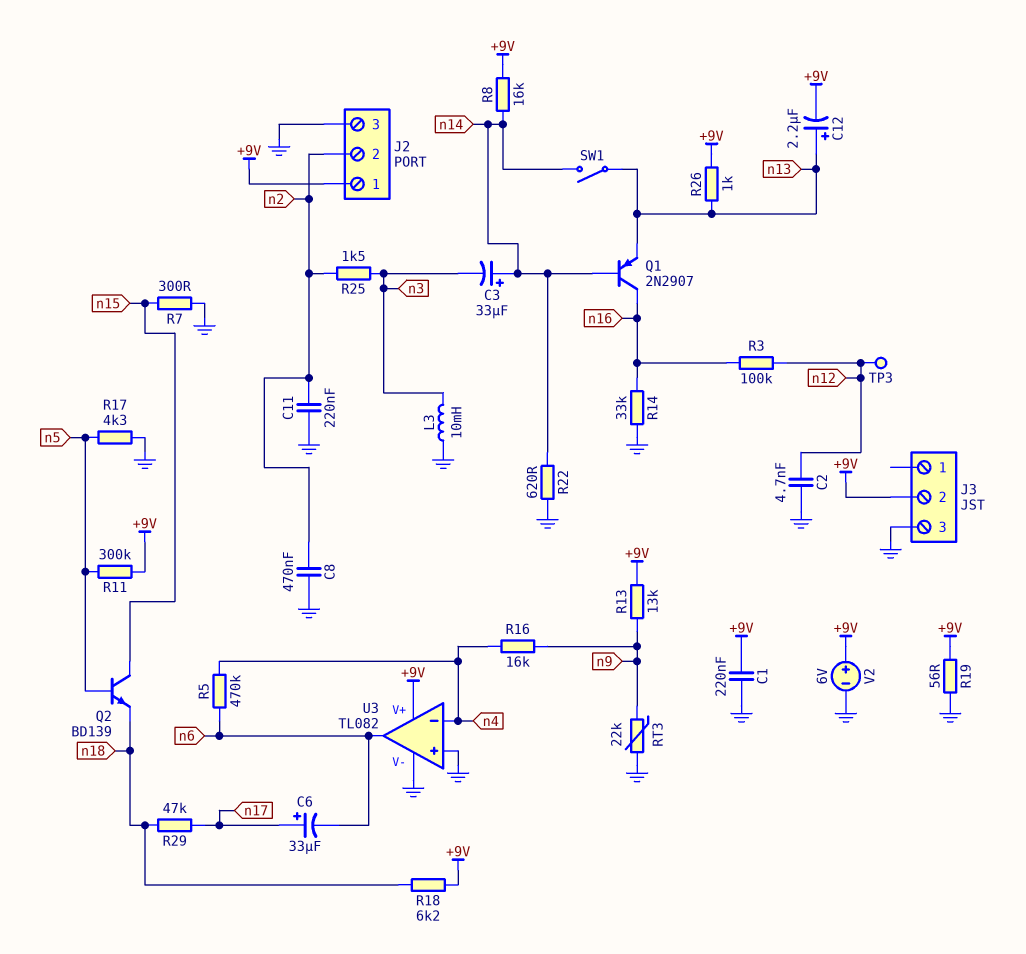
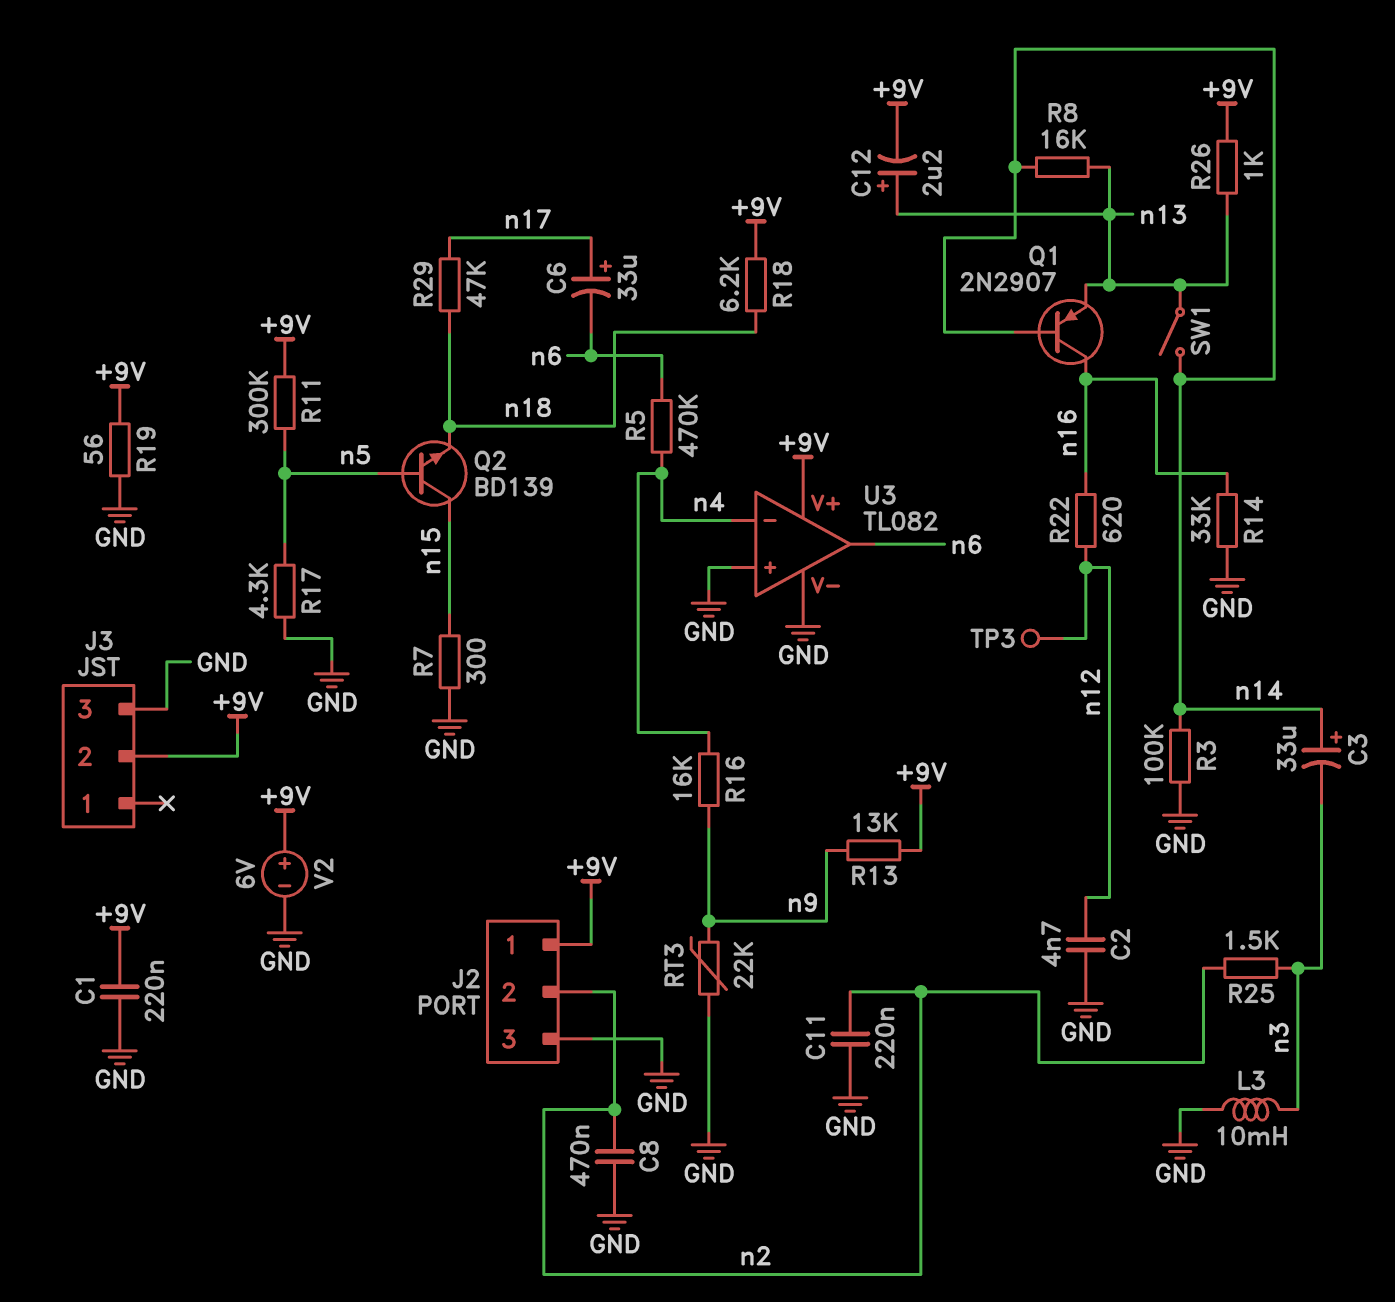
R3: 100k (n12, n16) -> 100k (GND, n14)
R8: 16k (+9V, n14) -> 16k (n13, n14)
R22: 620 (GND, n14) -> 620 (n12, n16)

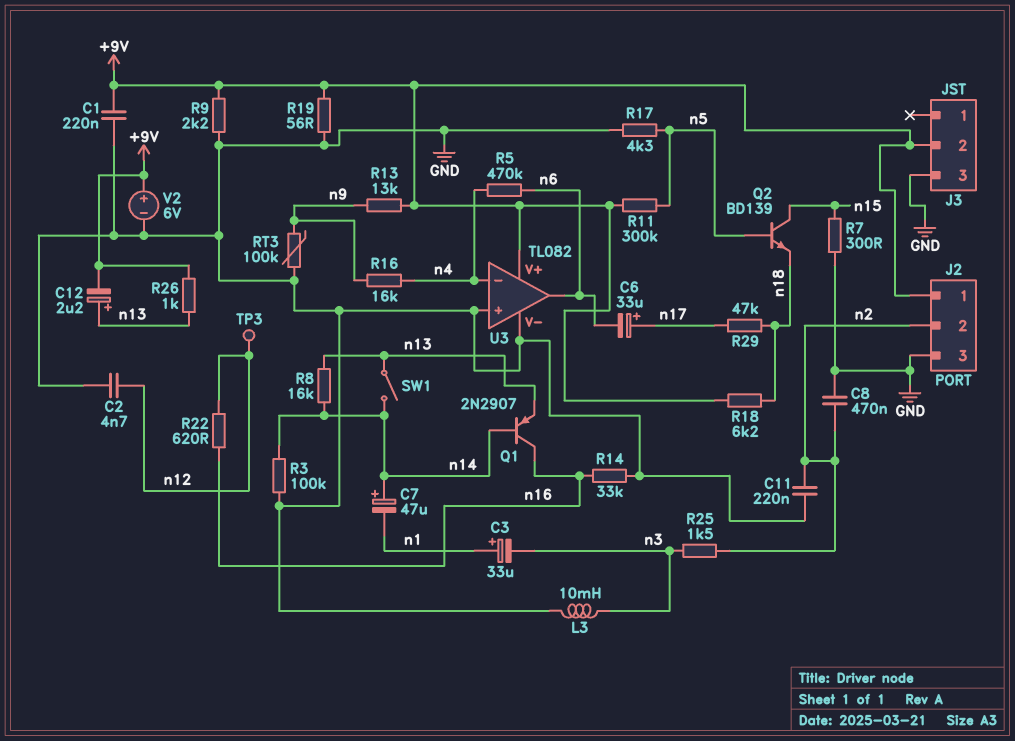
C3: 33uF (plus n14, minus n3) -> 33uF (plus n1, minus n3)
C7: none -> 47uF (plus n14, minus n1)
R9: none -> 2.2k (+9V, GND)
RT3: 22k (GND, n9) -> 100k (GND, n9)

